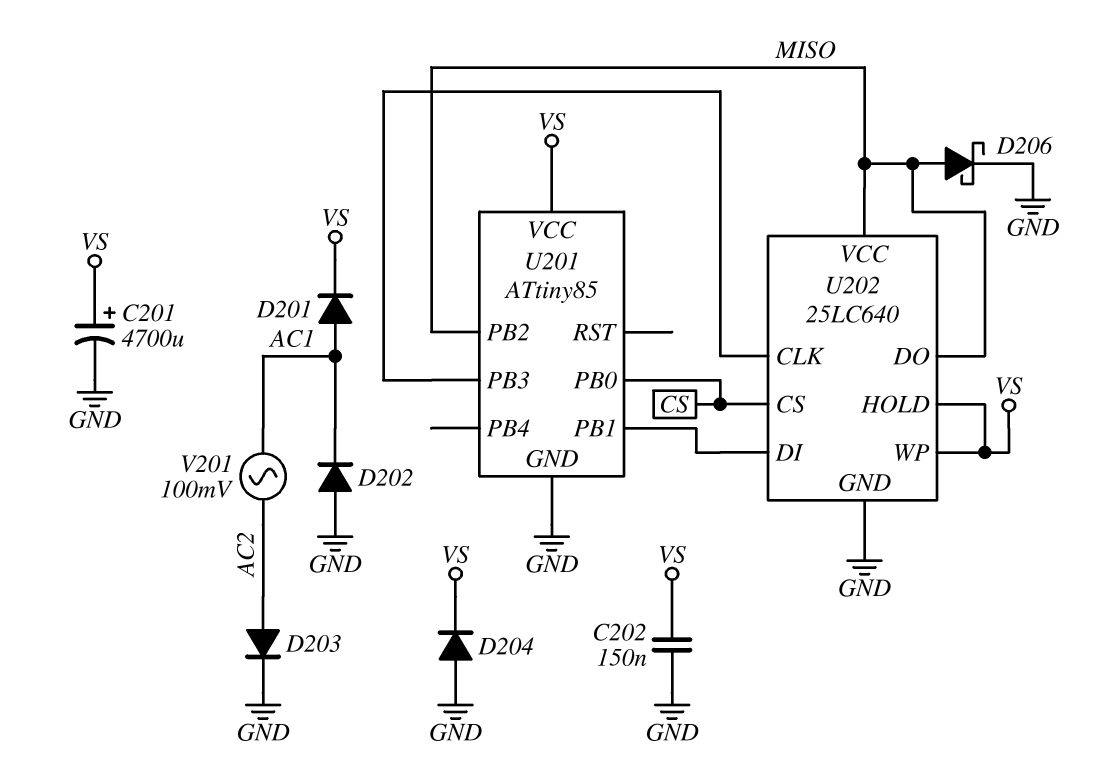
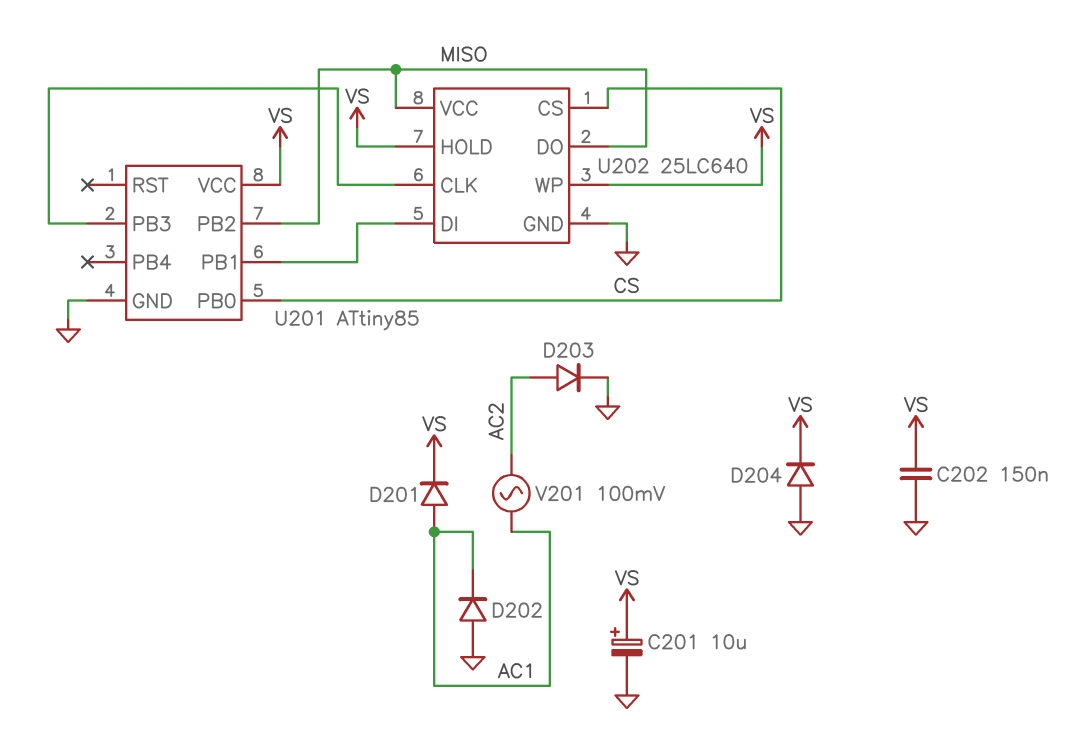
C201: 4700uF (plus VS, minus GND) -> 10uF (plus VS, minus GND)
D206: schottky (A MISO, K GND) -> none

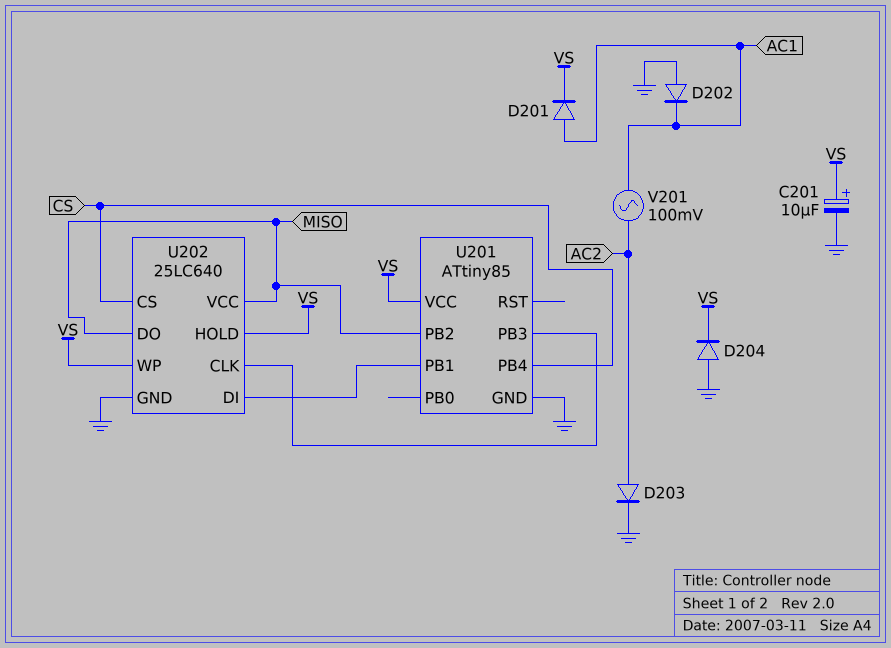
C202: 150nF (GND, VS) -> none
U201 pin PB0: CS -> none
U201 pin PB4: none -> CS

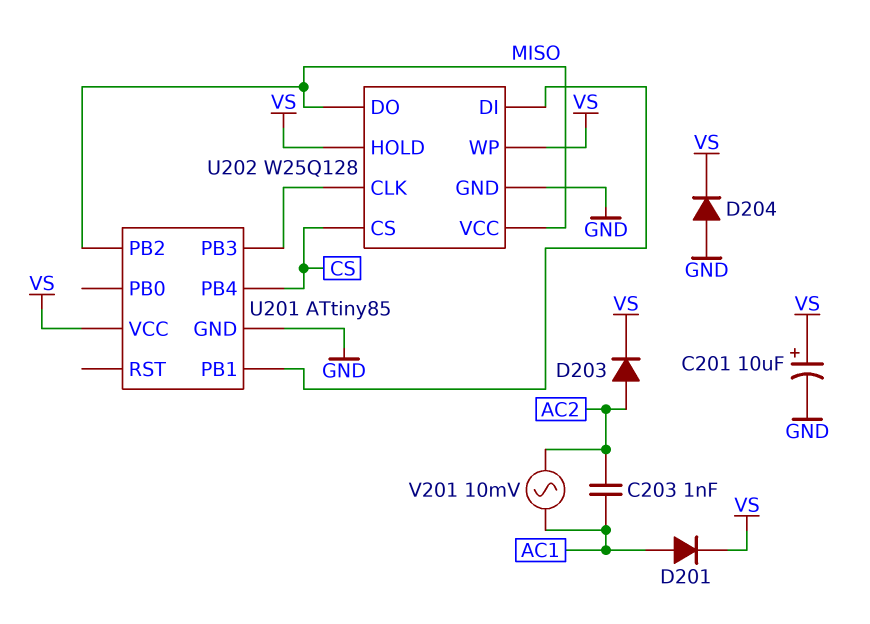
C203: none -> 1nF (AC1, AC2)
D202: diode (A GND, K AC1) -> none
D203: diode (A AC2, K GND) -> diode (A AC2, K VS)
U202: 25LC640 -> W25Q128
V201: AC 100mV (AC1, AC2) -> AC 10mV (AC1, AC2)

